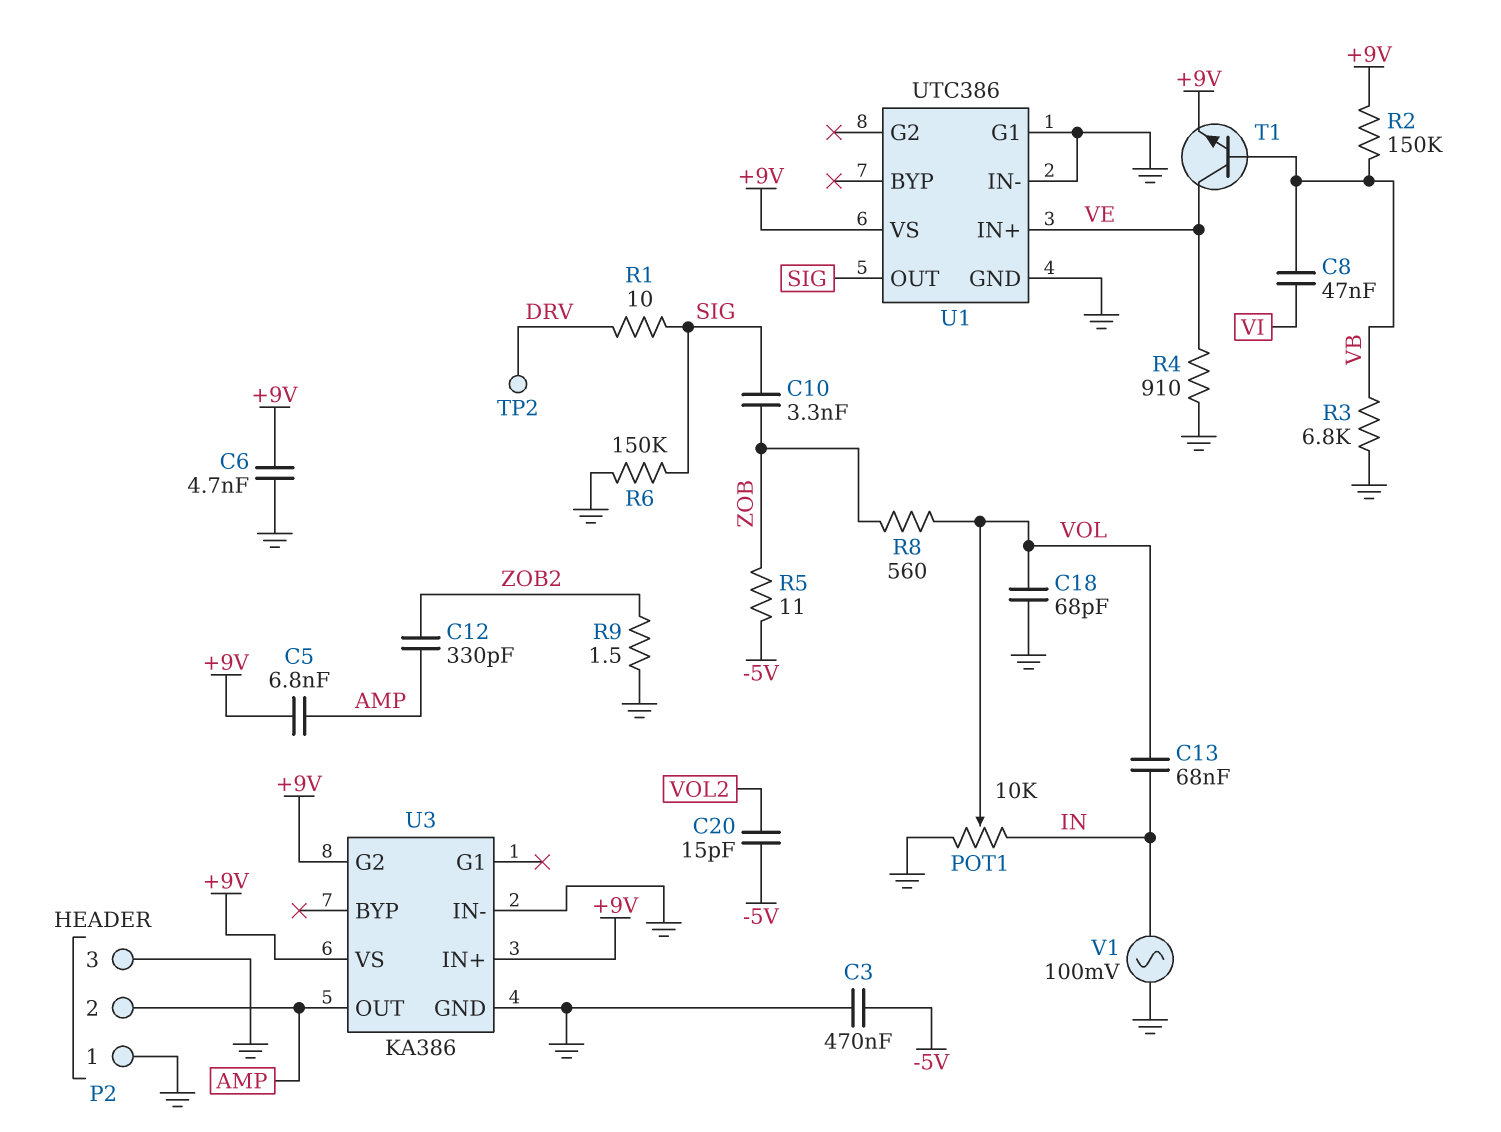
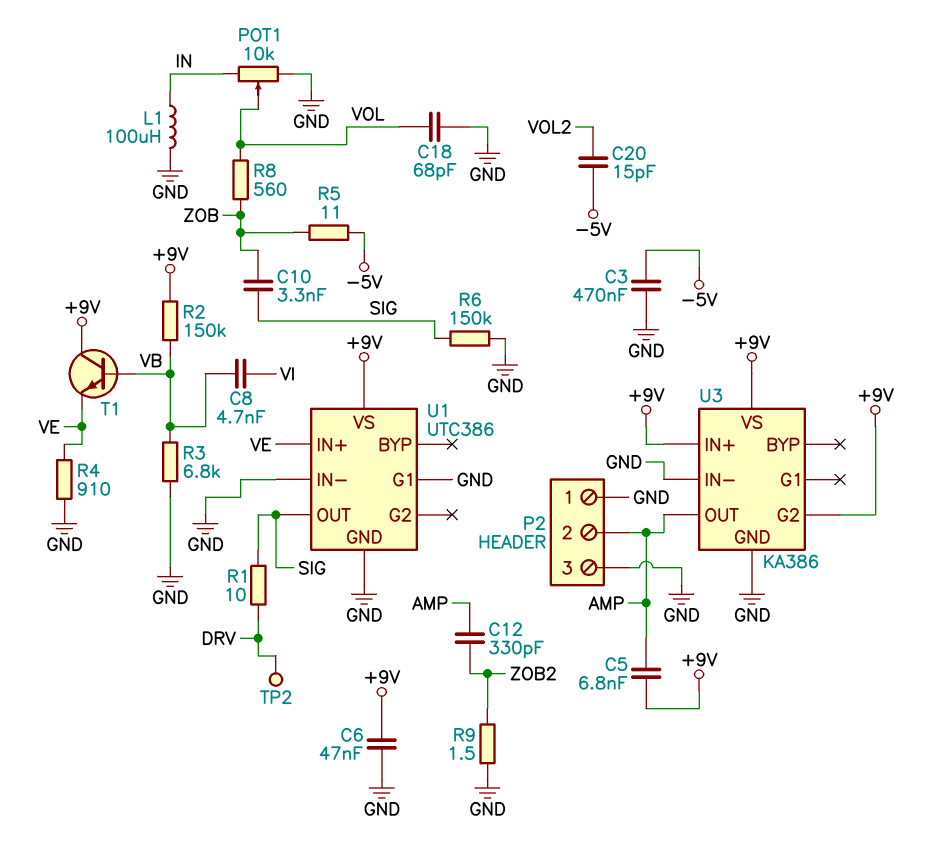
C6: 4.7nF (+9V, GND) -> 47nF (+9V, GND)
C8: 47nF (VB, VI) -> 4.7nF (VB, VI)
C13: 68nF (IN, VOL) -> none
L1: none -> 100uH (GND, IN)
T1: NPN (B VB, C VE, E +9V) -> NPN (B VB, C +9V, E VE)
V1: AC 100mV (GND, IN) -> none

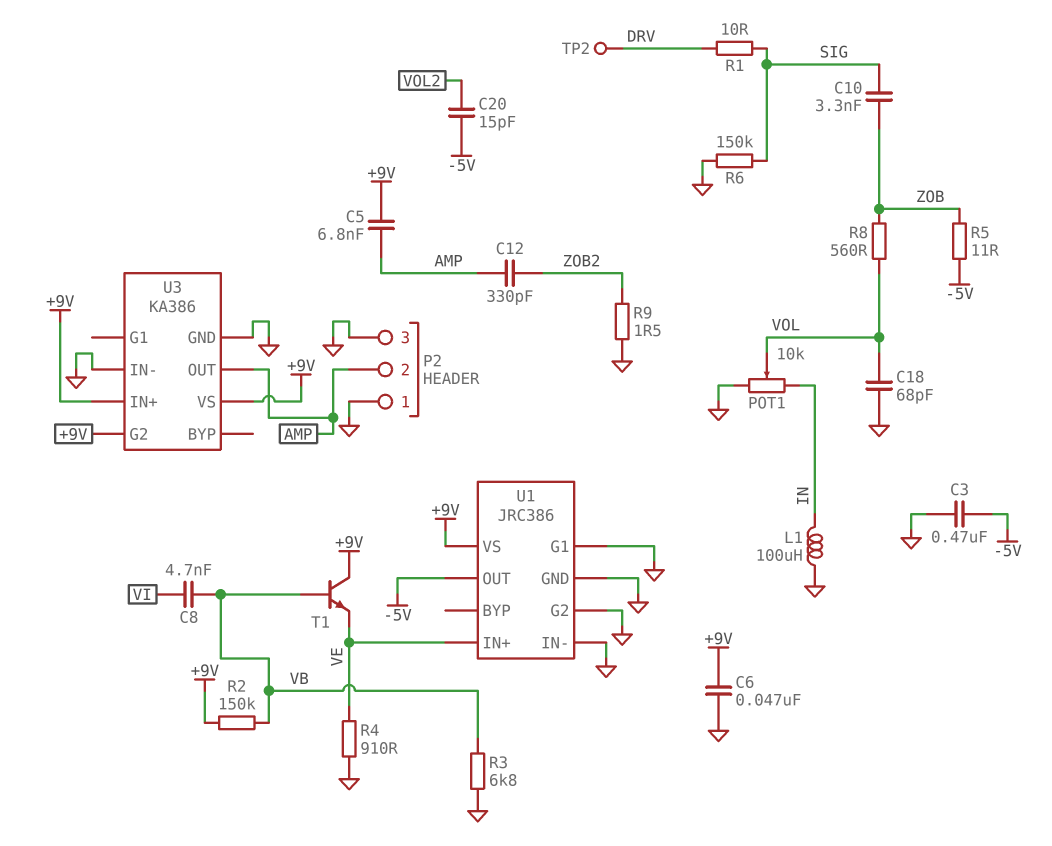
U1: UTC386 -> JRC386
U1 pin G2: none -> GND
U1 pin OUT: SIG -> -5V

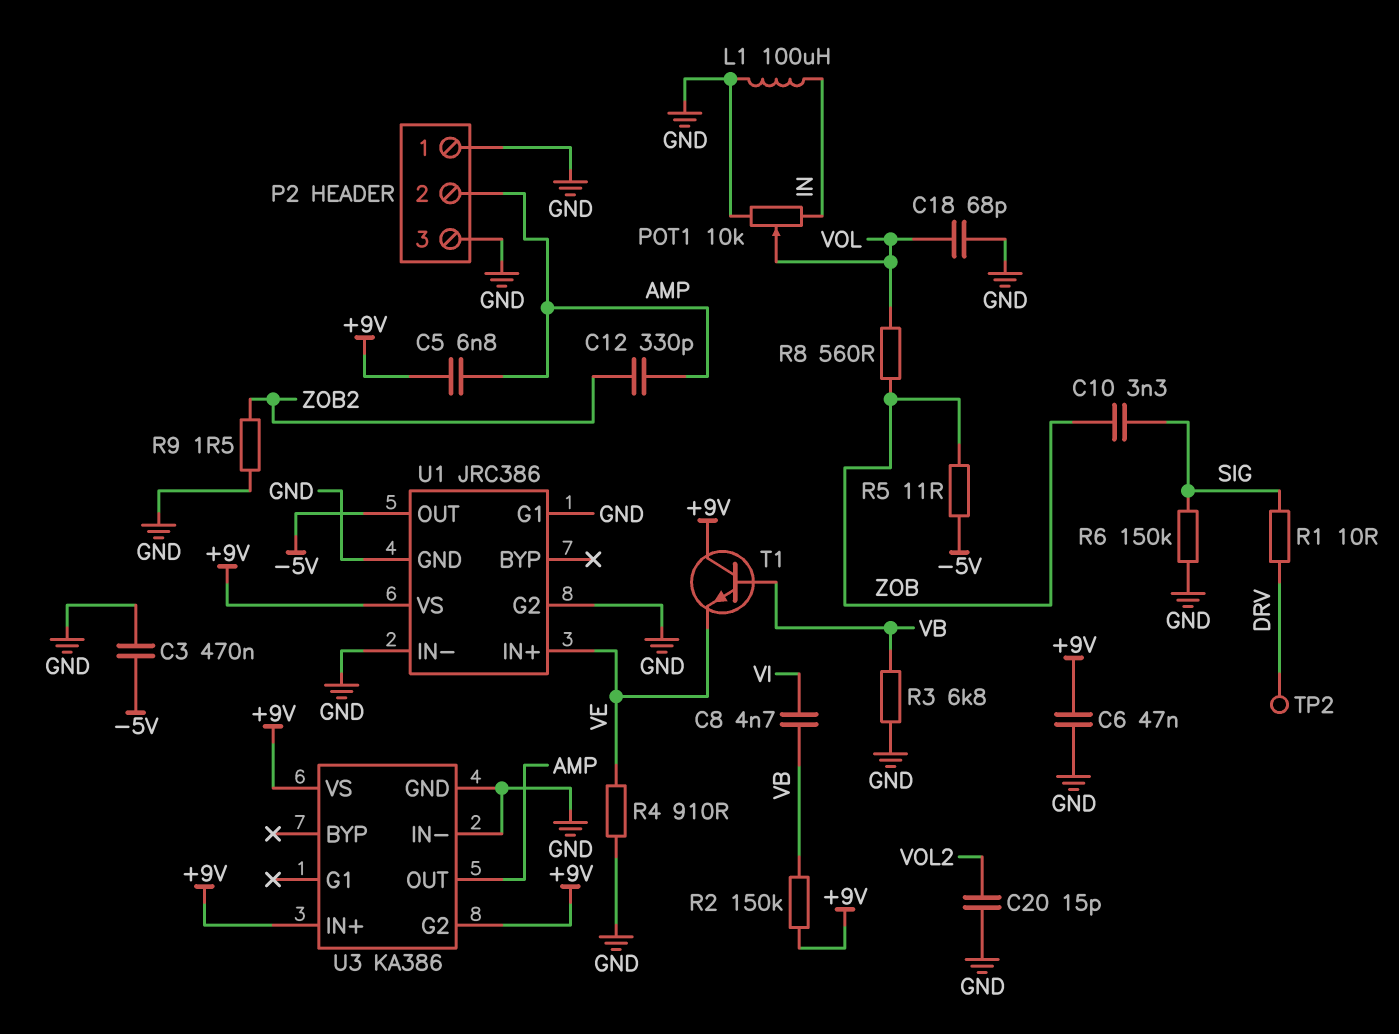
C20: 15pF (-5V, VOL2) -> 15pF (GND, VOL2)

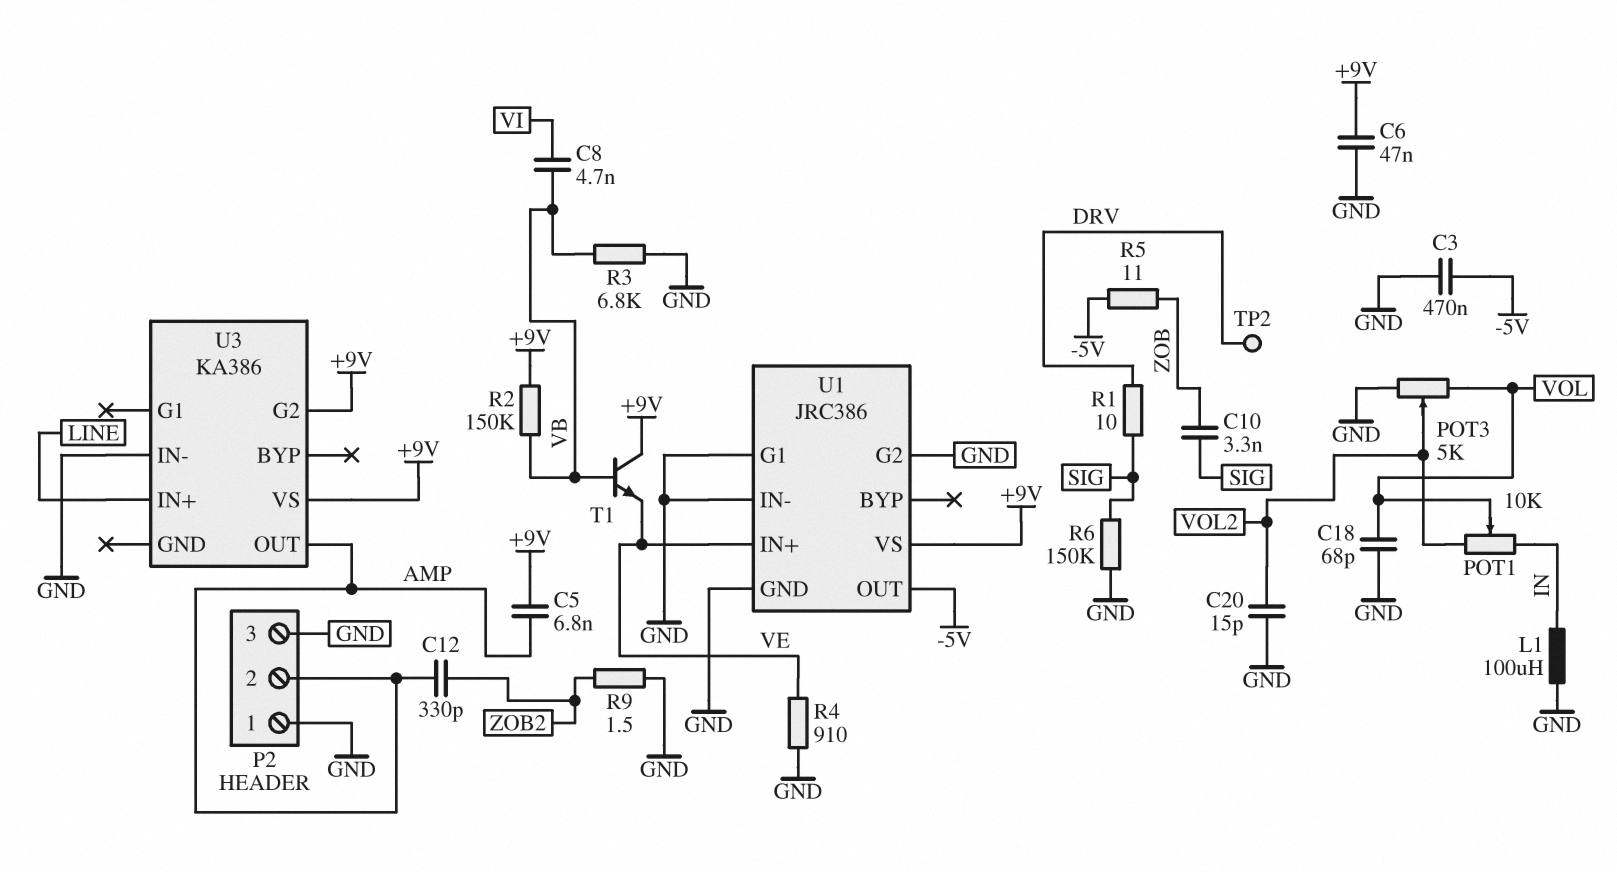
POT1: 10k (GND, IN, wiper VOL) -> 10k (IN, VOL2, wiper VOL)
POT3: none -> 5k (GND, VOL, wiper VOL2)
R8: 560 (VOL, ZOB) -> none
U3 pin GND: GND -> none
U3 pin IN+: +9V -> LINE

